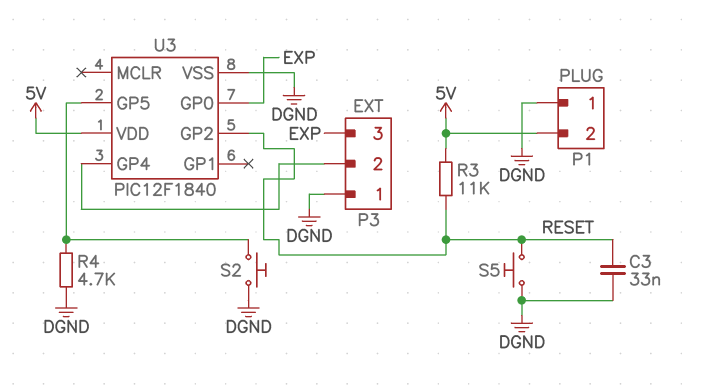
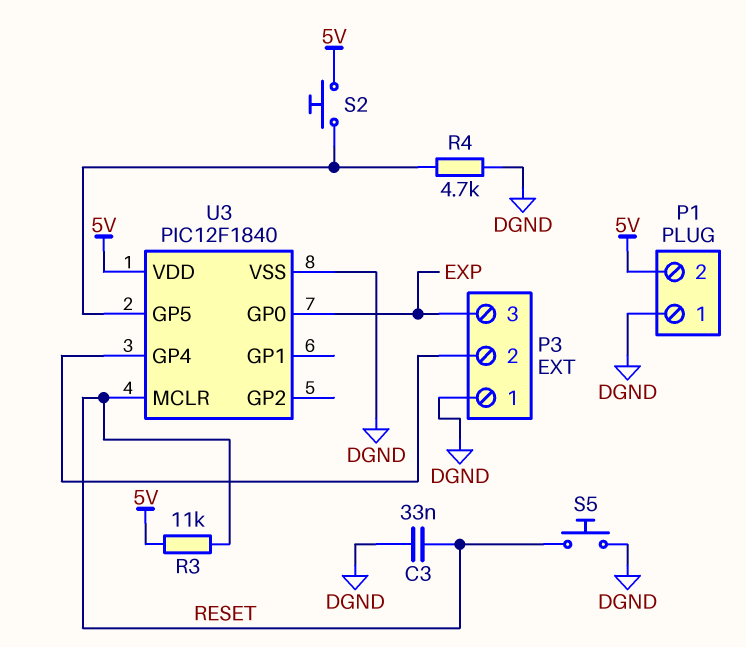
S2: button (DGND, U3/GP5) -> button (5V, U3/GP5)
U3 pin GP2: RESET -> none
U3 pin MCLR: none -> RESET

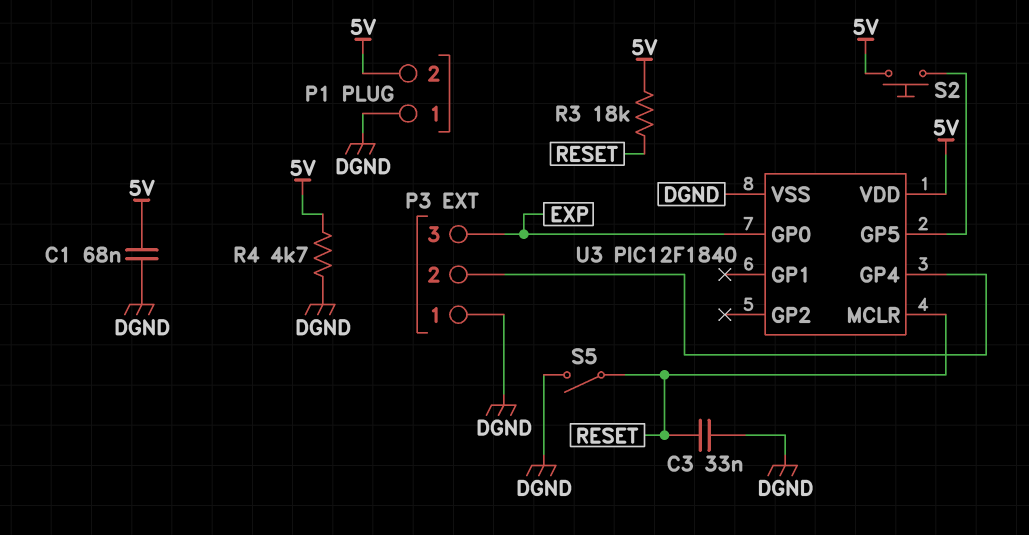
C1: none -> 68nF (5V, DGND)
R3: 11k (5V, RESET) -> 18k (5V, RESET)
R4: 4.7k (DGND, U3/GP5) -> 4.7k (5V, DGND)
S5: button (DGND, RESET) -> switch (DGND, RESET)

